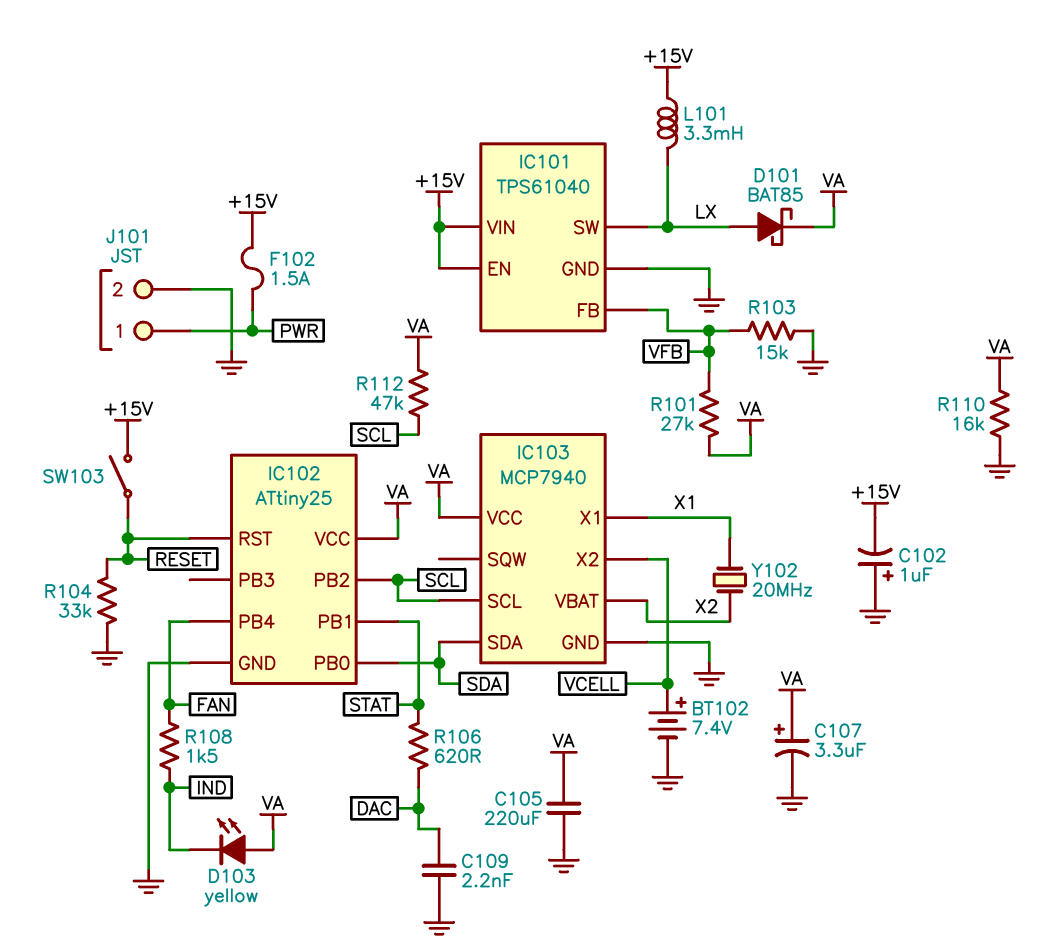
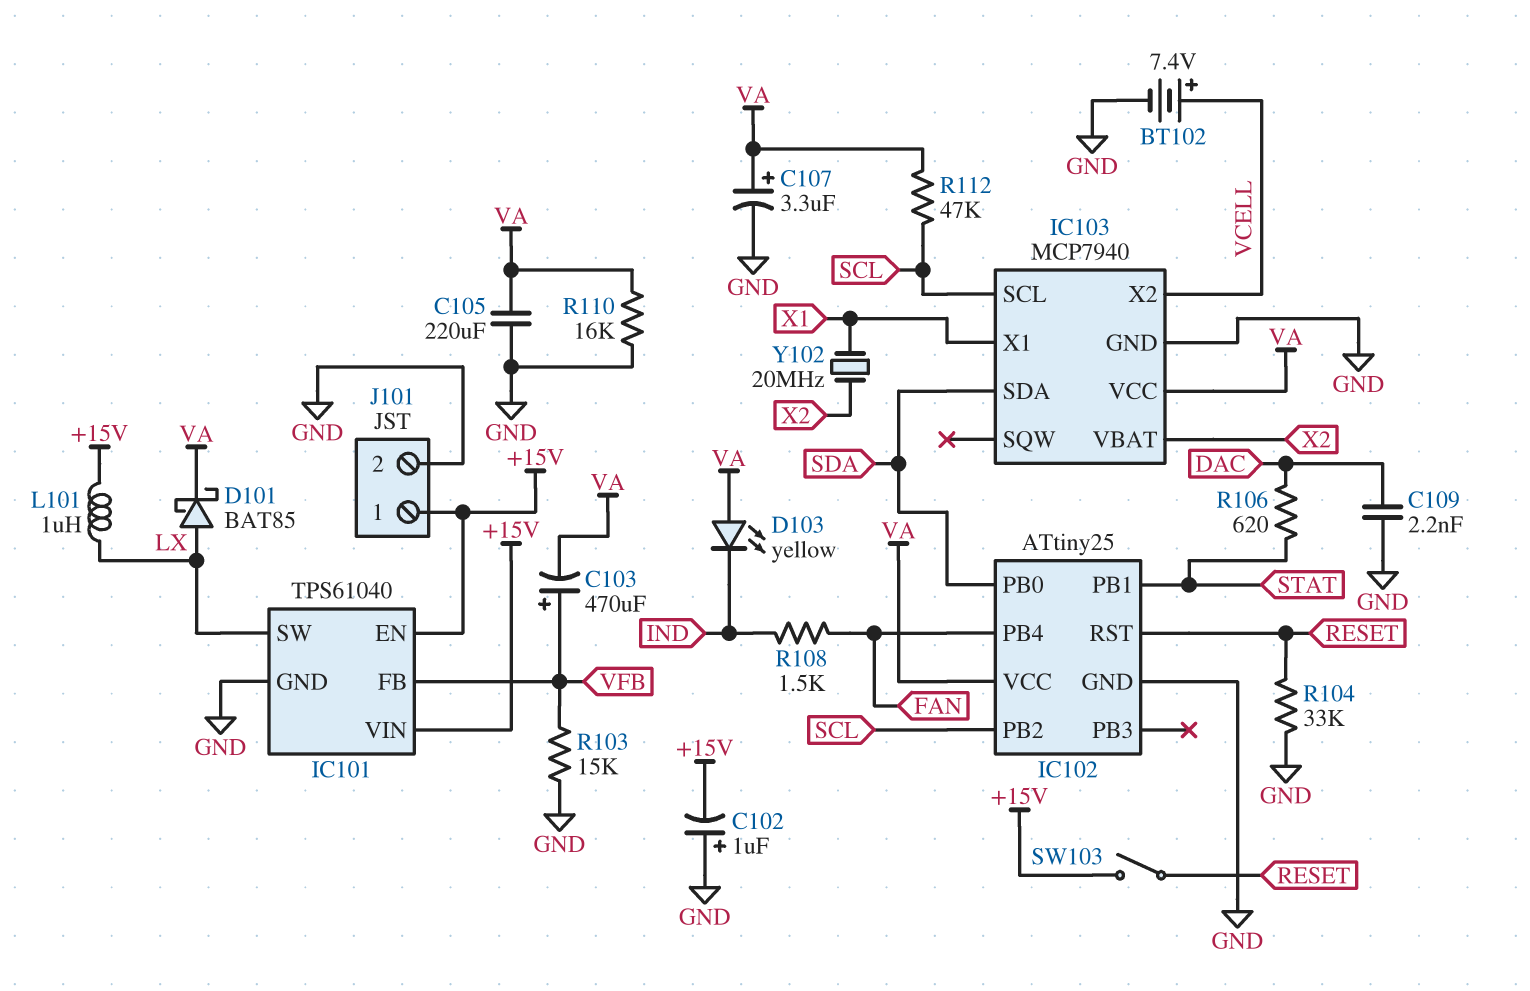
C103: none -> 470uF (plus VFB, minus VA)
F102: 1.5A (+15V, PWR) -> none
J101 pin 1: PWR -> +15V
L101: 3.3mH (+15V, LX) -> 1uH (+15V, LX)
R101: 27k (VA, VFB) -> none

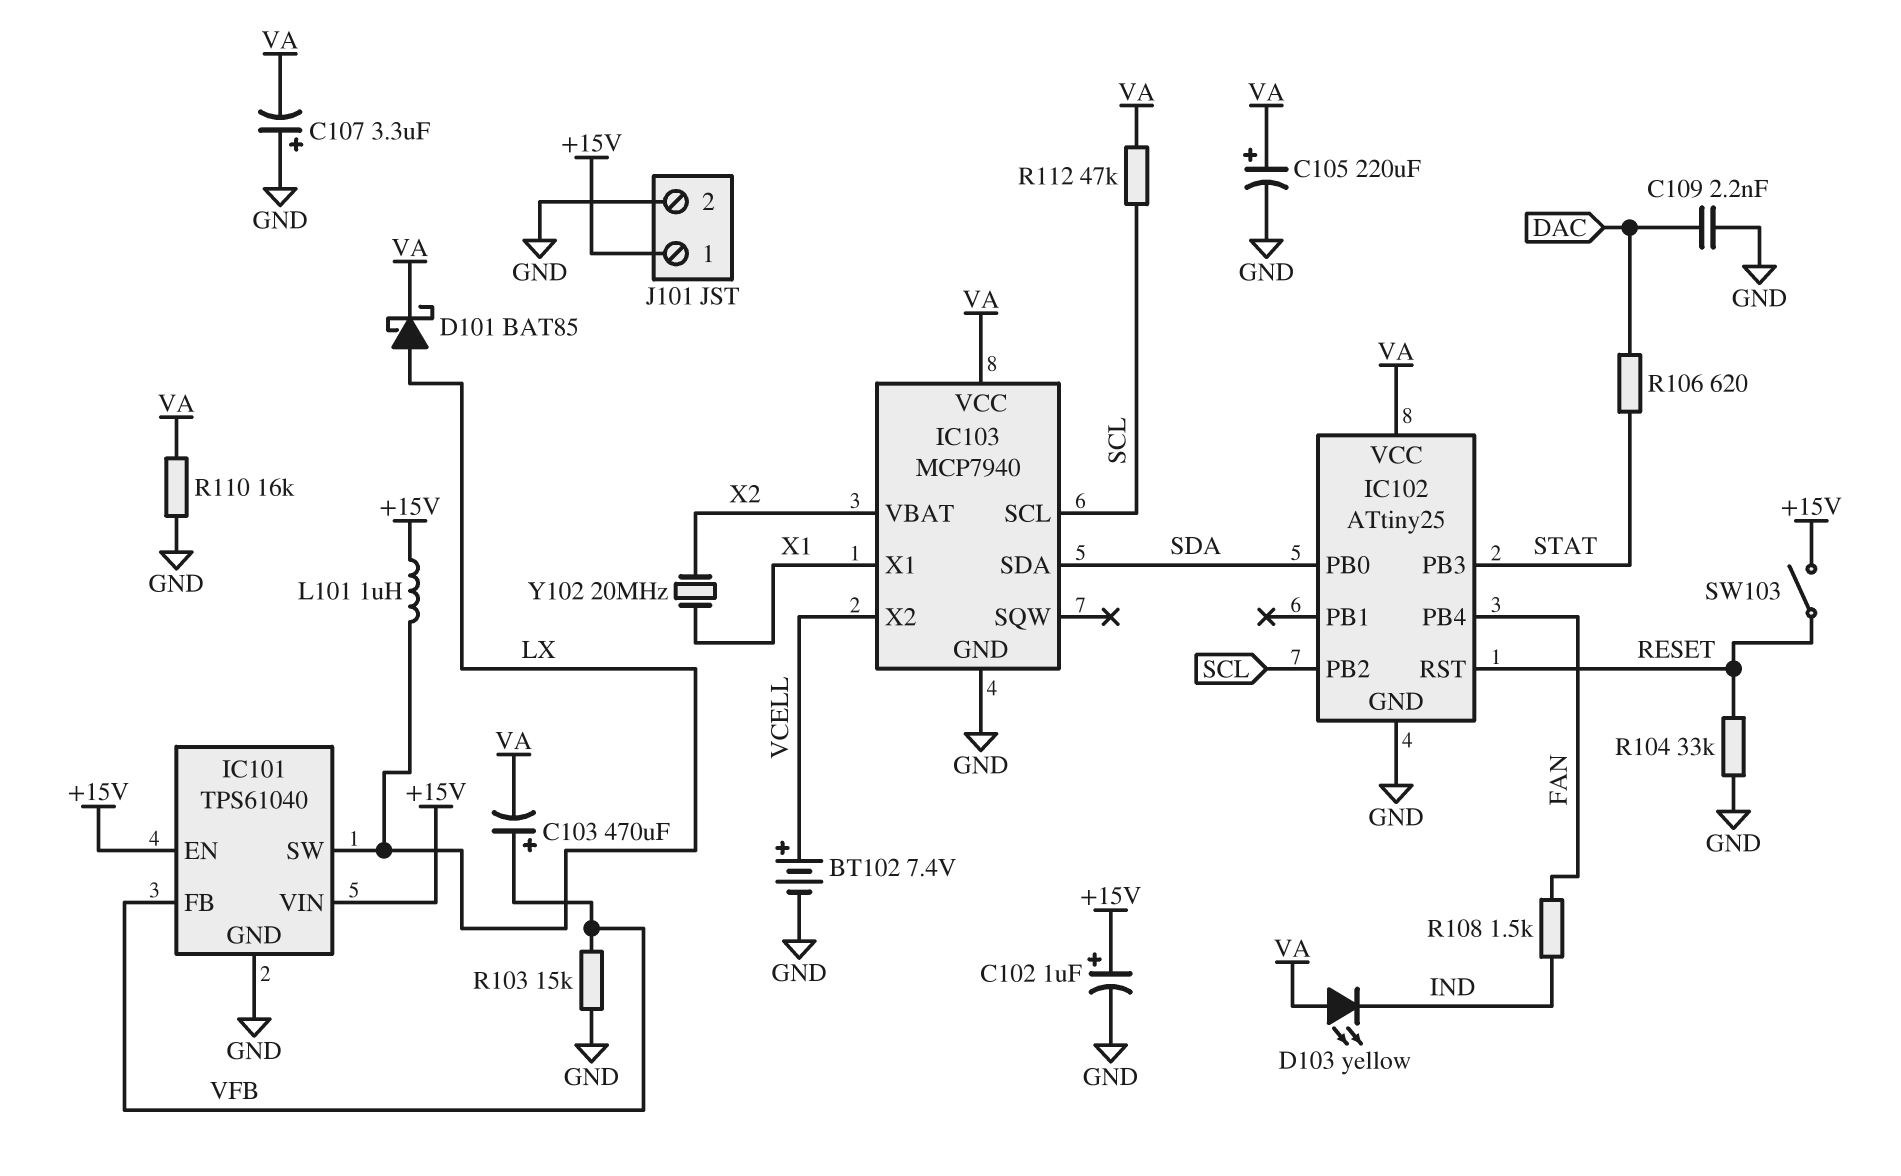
C102: 1uF (plus GND, minus +15V) -> 1uF (plus +15V, minus GND)
C105: 220uF (GND, VA) -> 220uF (plus VA, minus GND)
C107: 3.3uF (plus VA, minus GND) -> 3.3uF (plus GND, minus VA)
IC102 pin PB1: STAT -> none
IC102 pin PB3: none -> STAT

